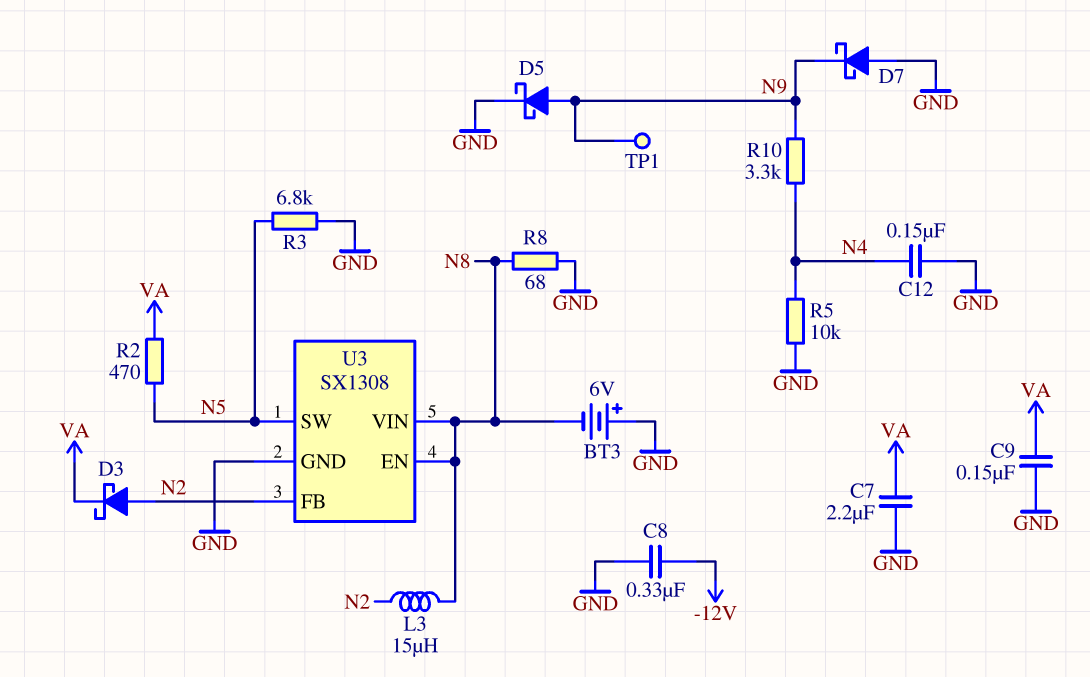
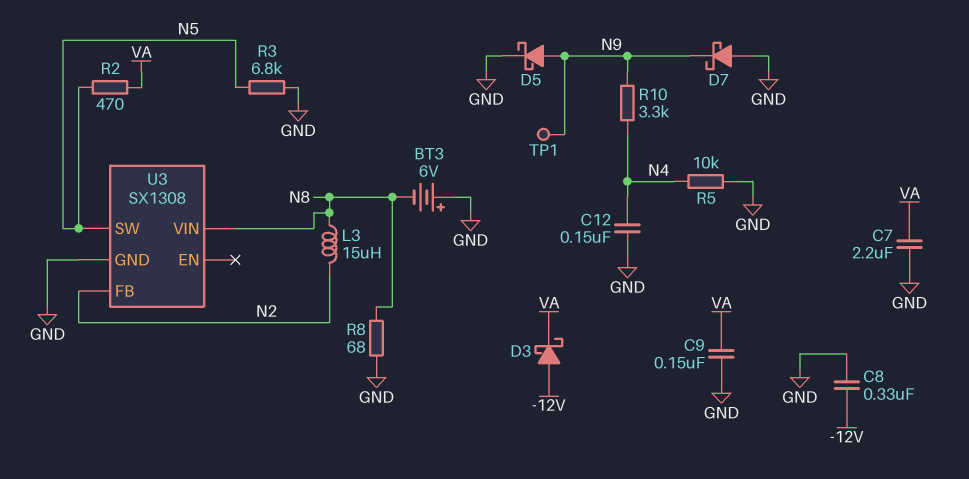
D3: schottky (A N2, K VA) -> schottky (A -12V, K VA)
U3 pin EN: N8 -> none

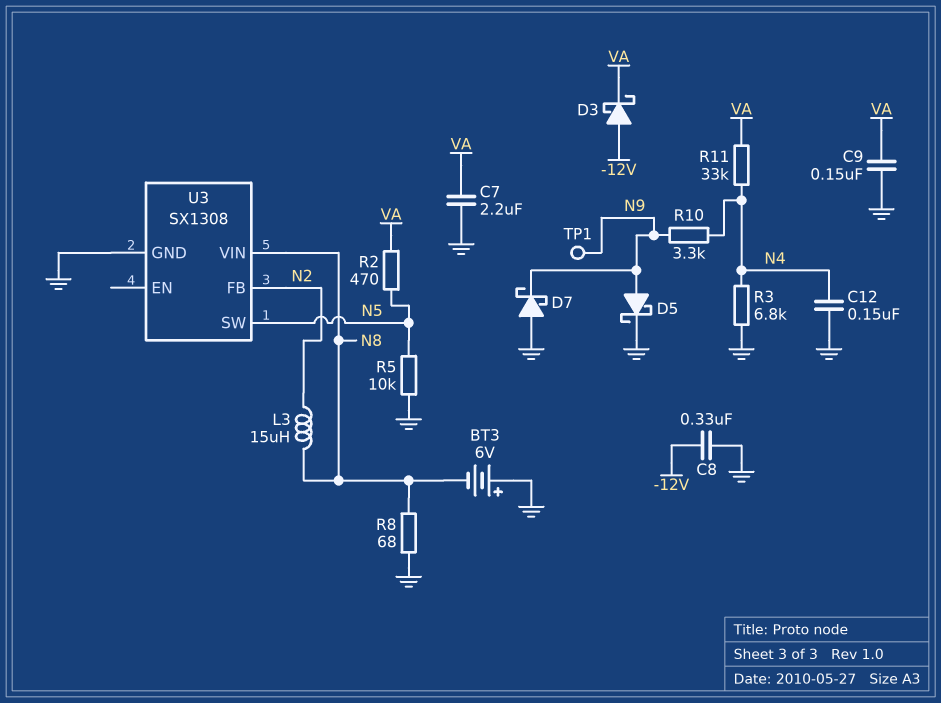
R3: 6.8k (GND, N5) -> 6.8k (GND, N4)
R5: 10k (GND, N4) -> 10k (GND, N5)
R11: none -> 33k (N4, VA)

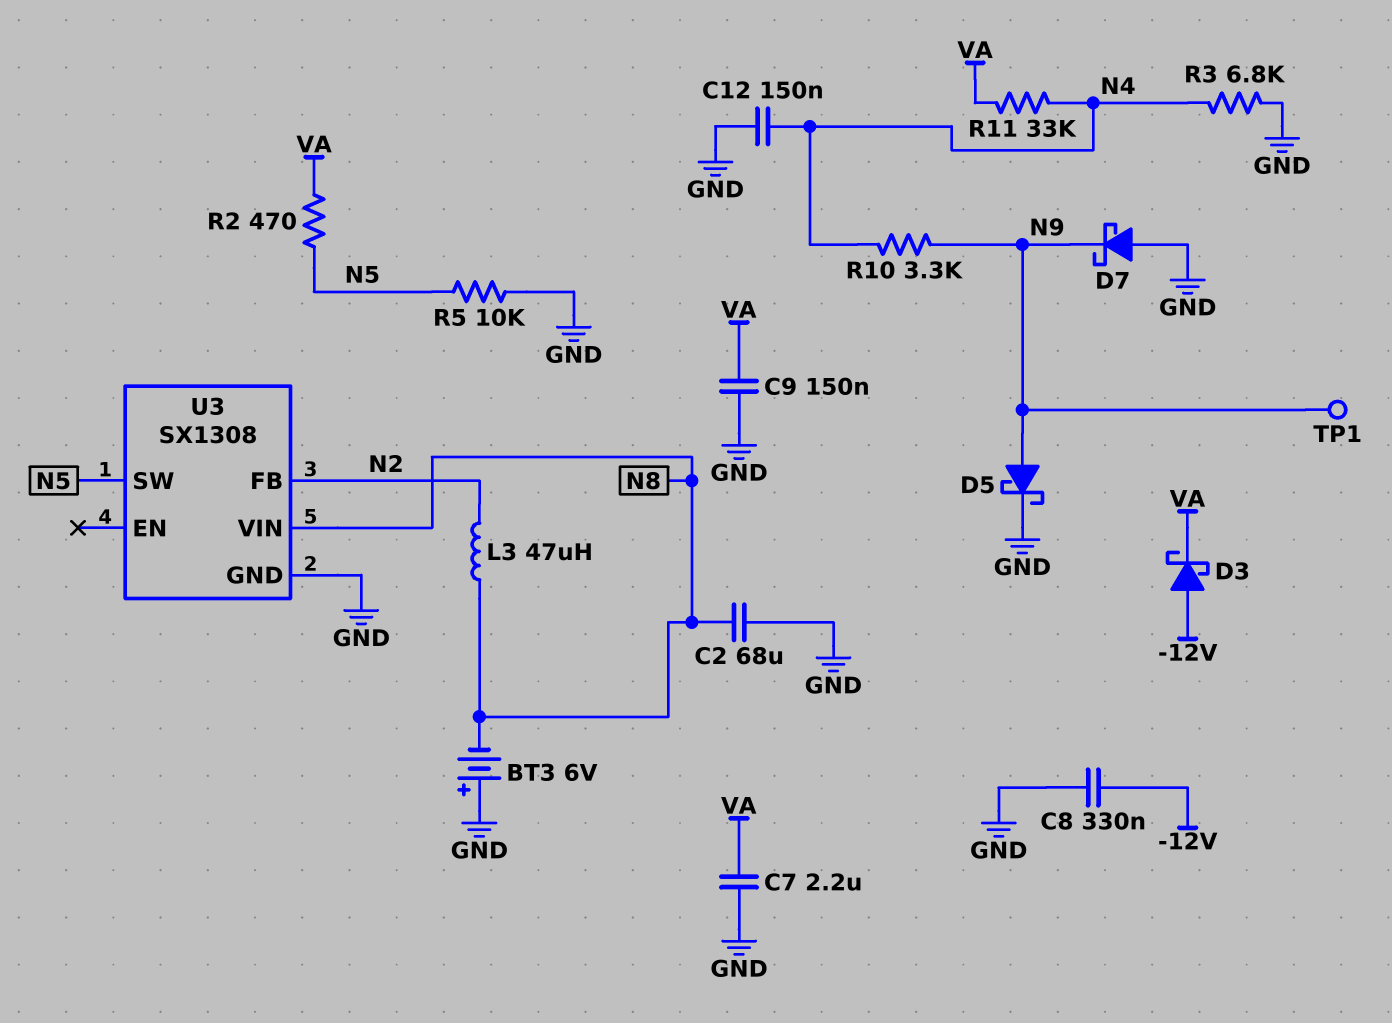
C2: none -> 68uF (GND, N8)
L3: 15uH (N2, N8) -> 47uH (N2, N8)
R8: 68 (GND, N8) -> none

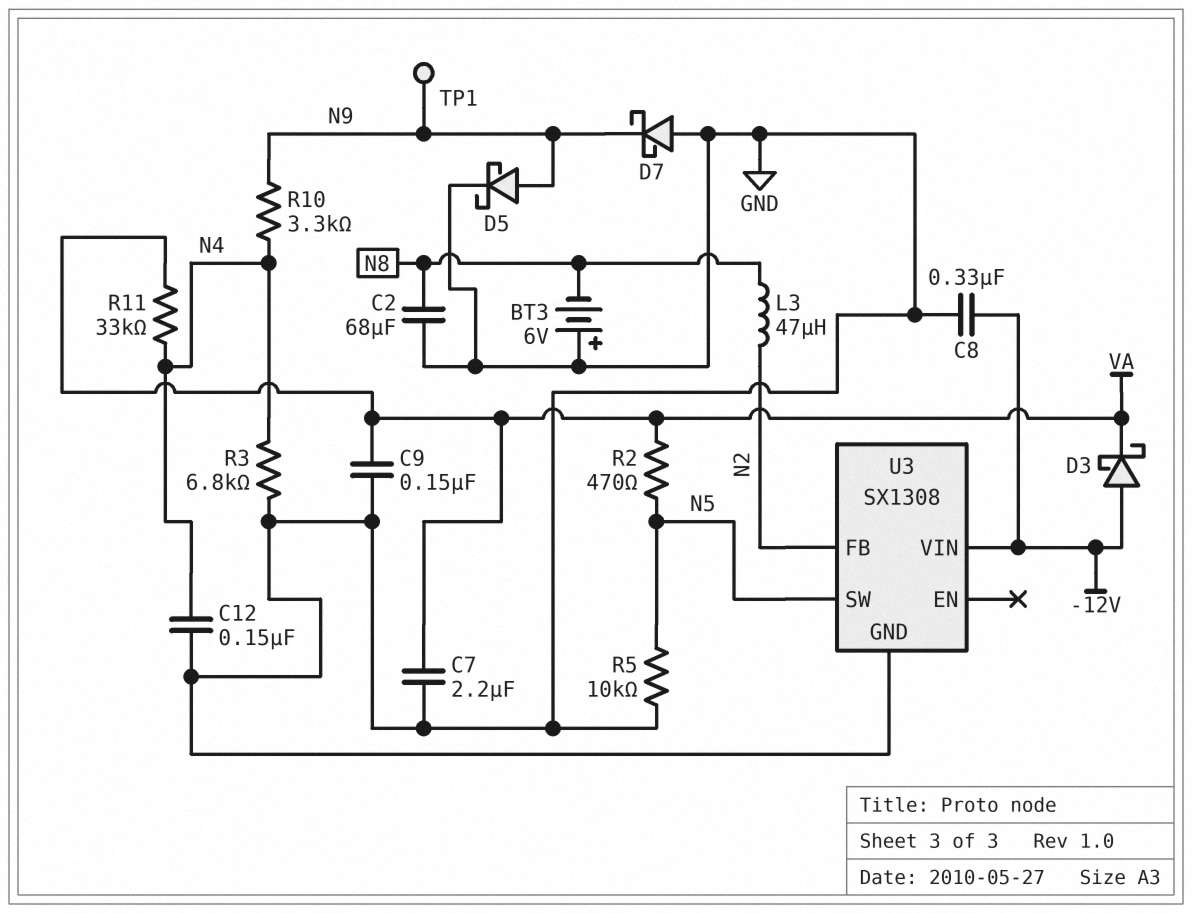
U3 pin VIN: N8 -> -12V

